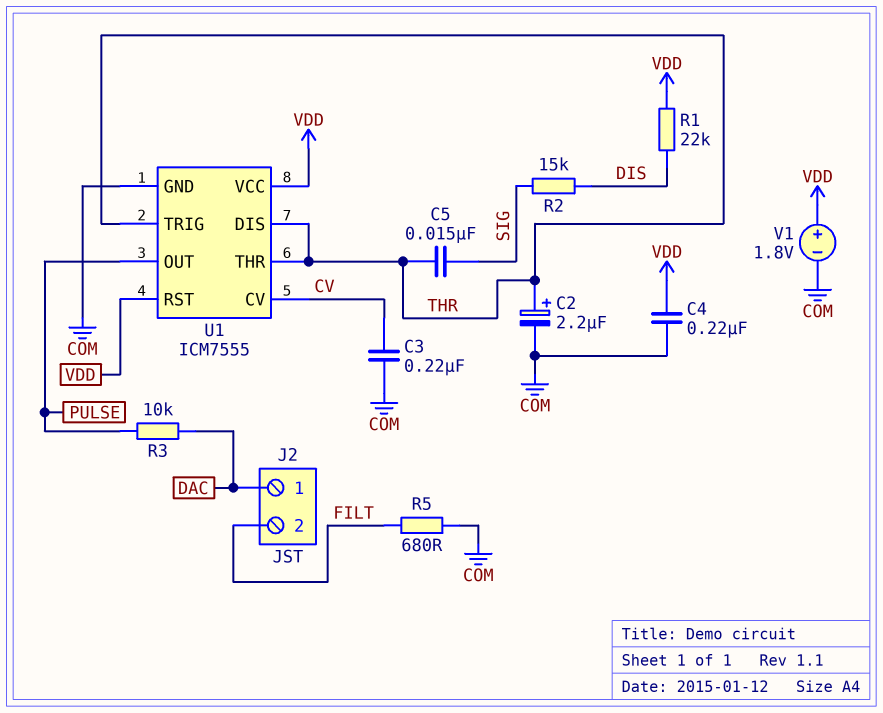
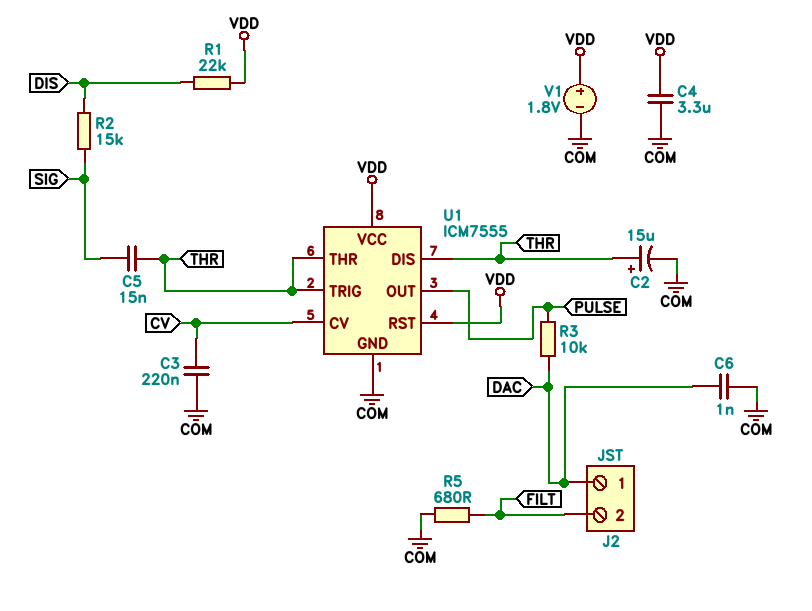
C2: 2.2uF (plus THR, minus COM) -> 15uF (plus THR, minus COM)
C4: 220nF (COM, VDD) -> 3.3uF (COM, VDD)
C6: none -> 1nF (COM, DAC)

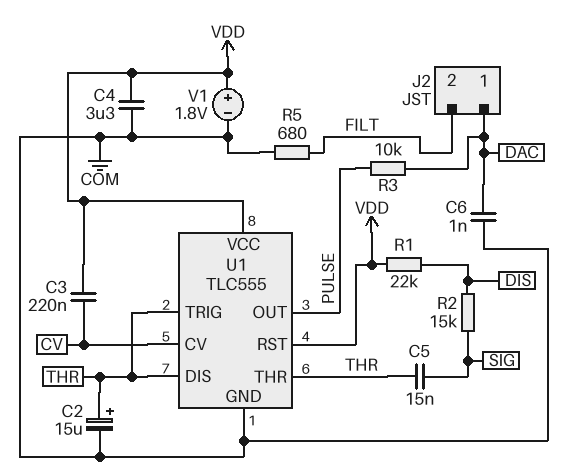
C3: 220nF (COM, CV) -> 220nF (CV, VDD)
U1: ICM7555 -> TLC555

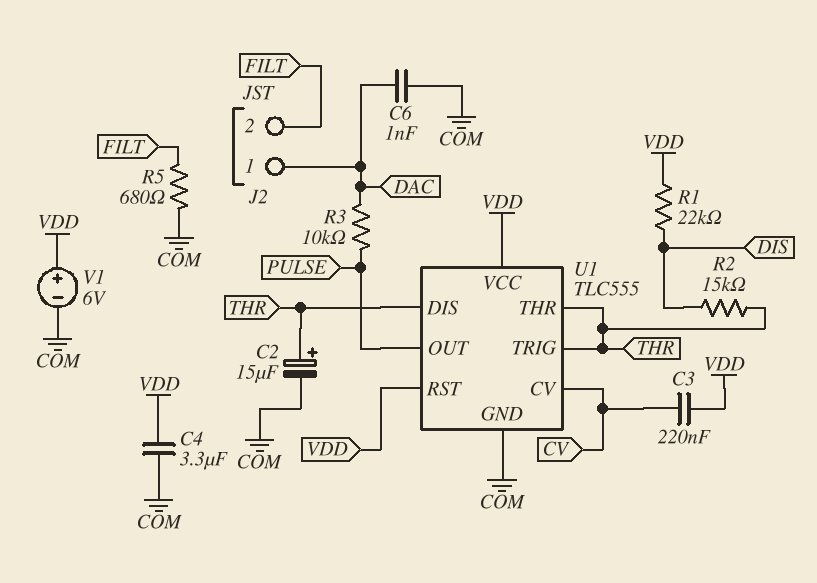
C5: 15nF (SIG, THR) -> none
R2: 15k (DIS, SIG) -> 15k (DIS, THR)
V1: 1.8V (plus VDD, minus COM) -> 6V (plus VDD, minus COM)

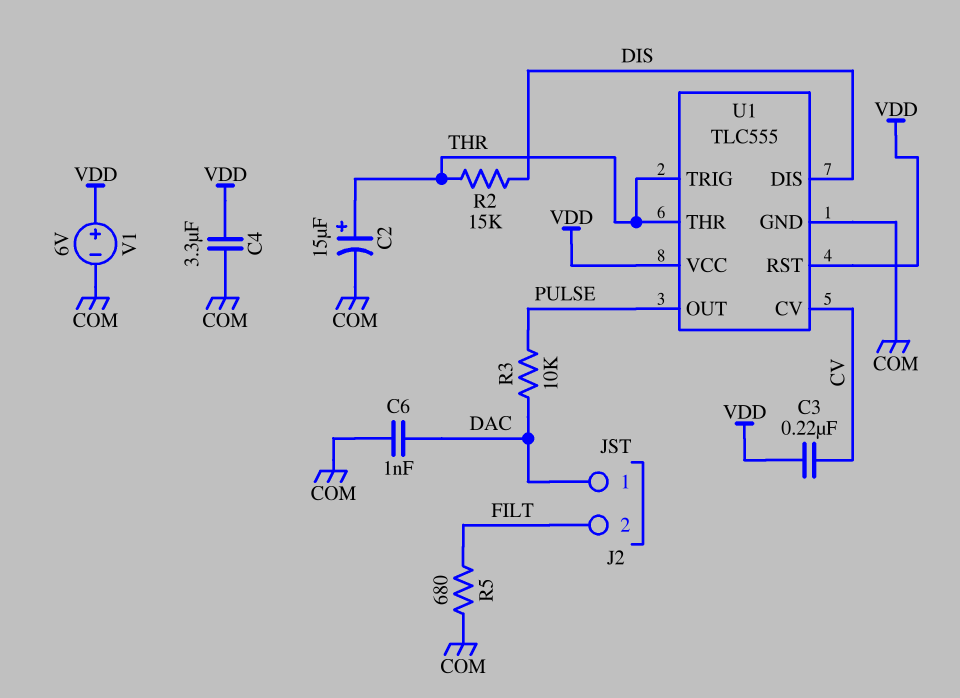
R1: 22k (DIS, VDD) -> none
U1 pin DIS: THR -> DIS

